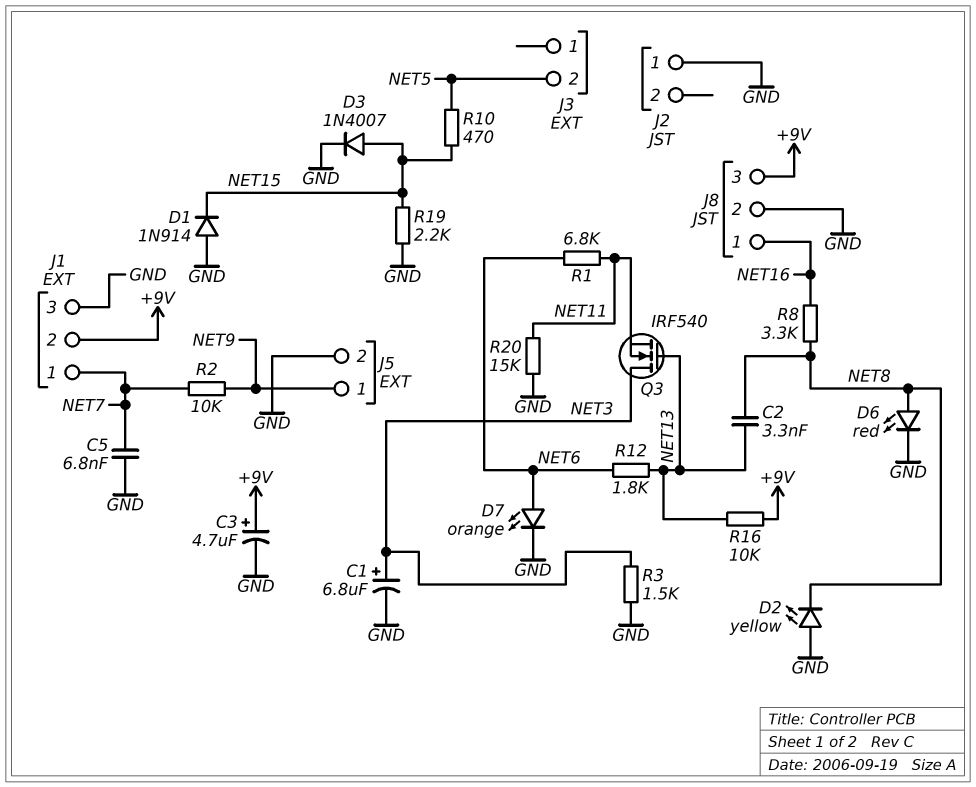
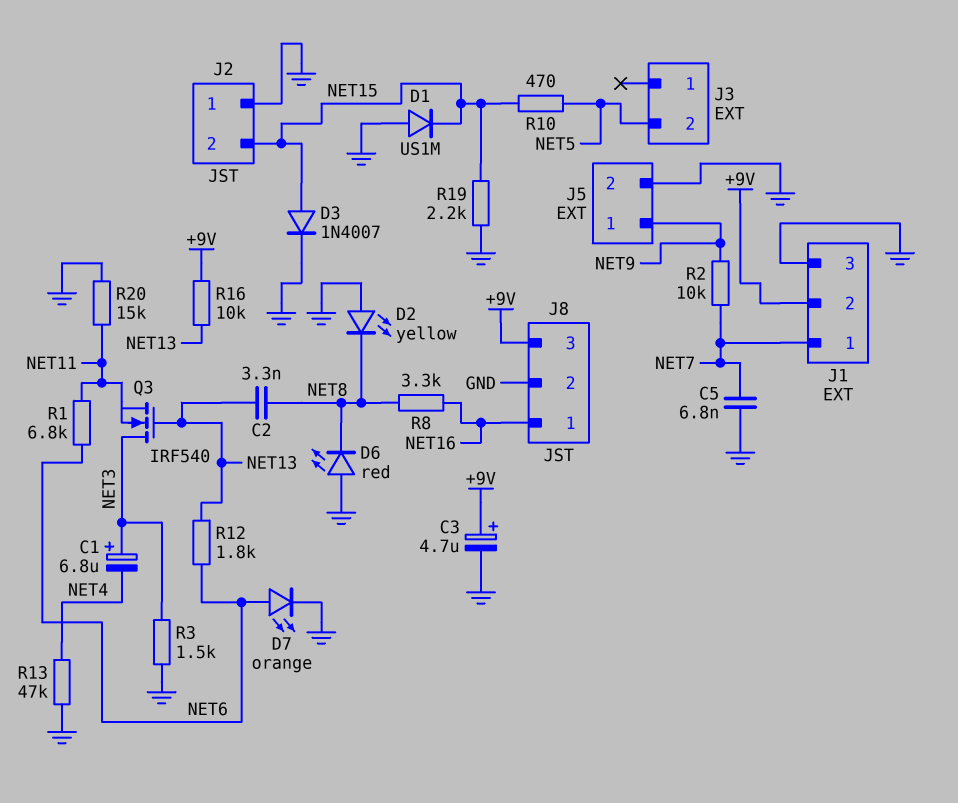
C1: 6.8uF (plus NET3, minus GND) -> 6.8uF (plus NET3, minus NET4)
D1: diode 1N914 (A GND, K NET15) -> diode US1M (A GND, K NET15)
D6: LED red (A NET8, K GND) -> LED red (A GND, K NET8)
J2 pin 2: none -> NET15
R13: none -> 47k (GND, NET4)

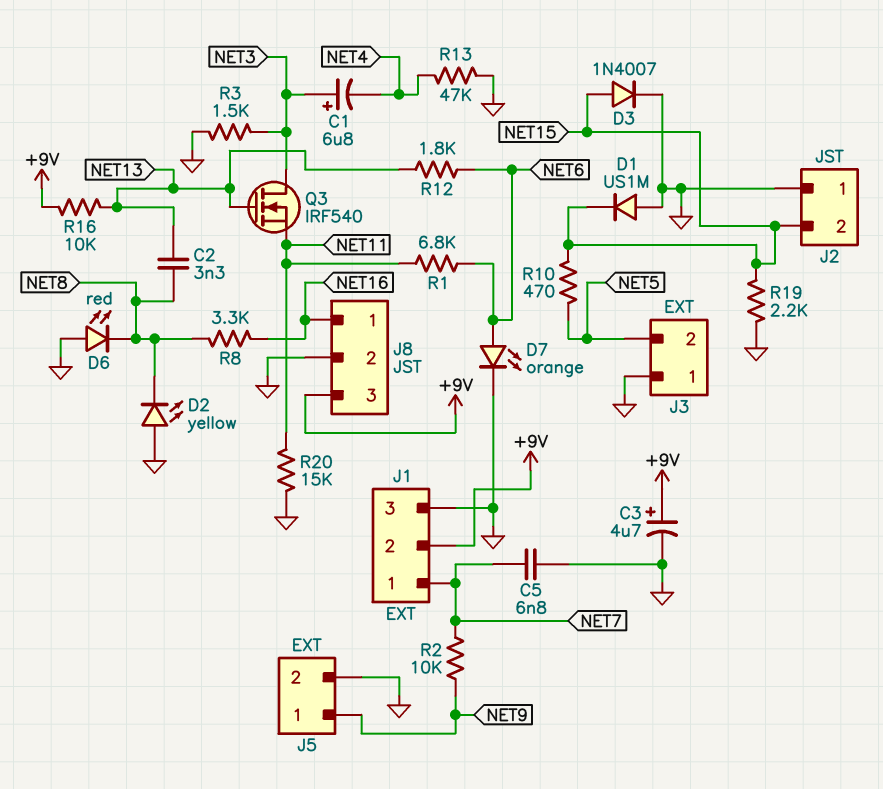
J3 pin 1: none -> GND

